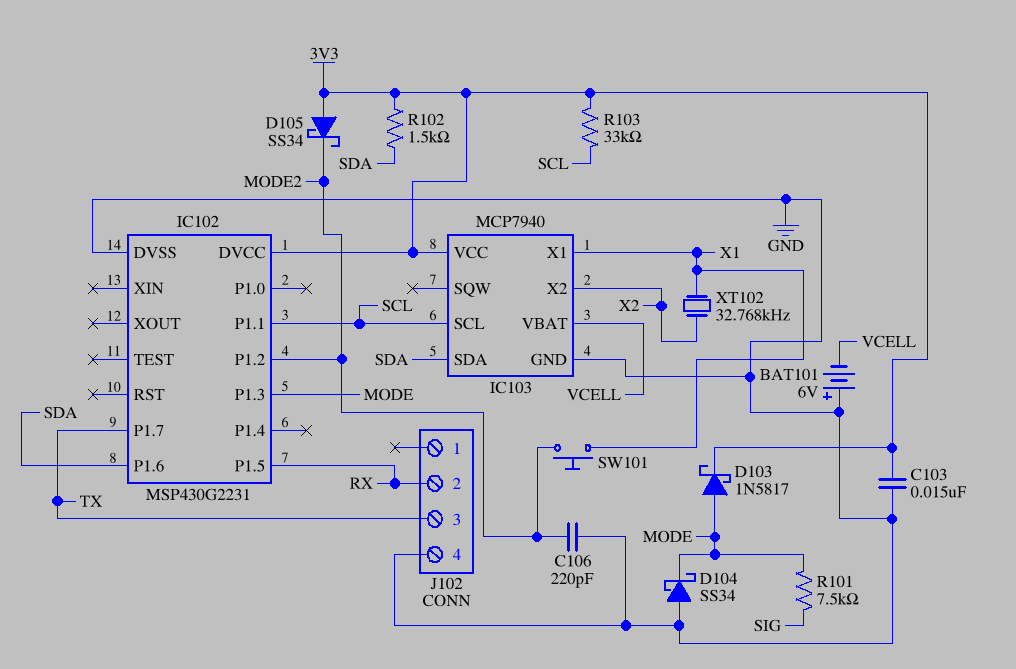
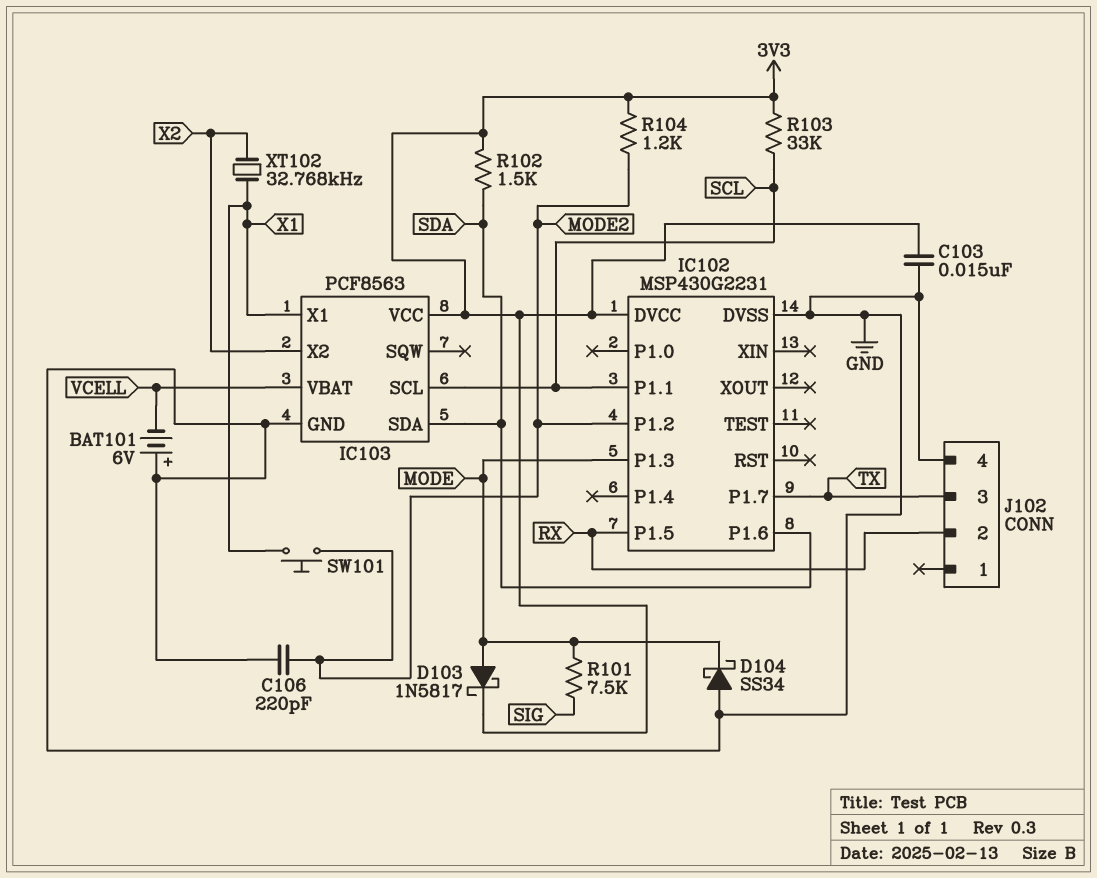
D105: schottky SS34 (A 3V3, K MODE2) -> none
IC103: MCP7940 -> PCF8563
R104: none -> 1.2k (3V3, MODE2)

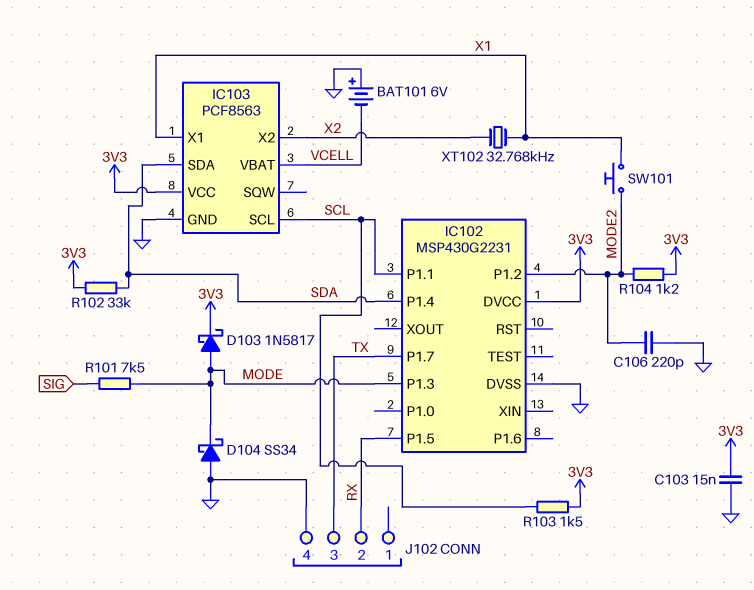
IC102 pin P1.4: none -> SDA
IC102 pin P1.6: SDA -> none
R102: 1.5k (3V3, SDA) -> 33k (3V3, SDA)
R103: 33k (3V3, SCL) -> 1.5k (3V3, SCL)

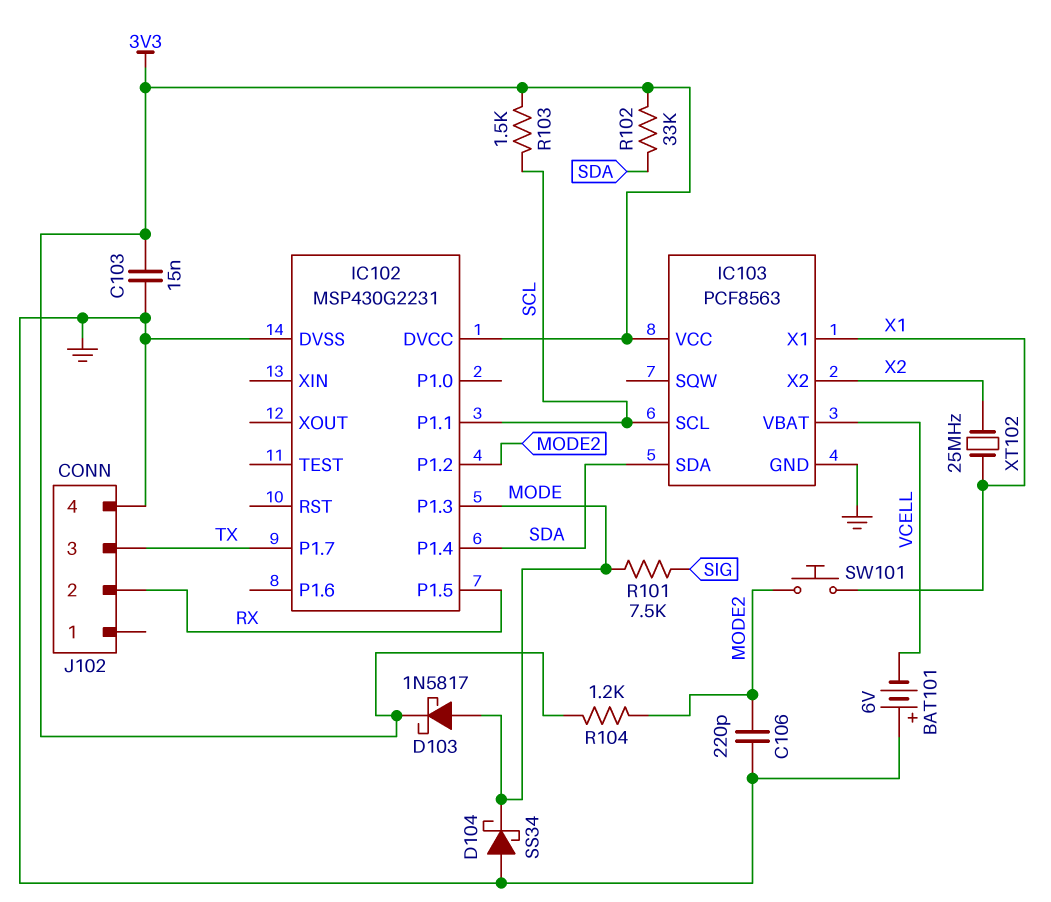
XT102: 32.768kHz (X1, X2) -> 25MHz (X1, X2)

